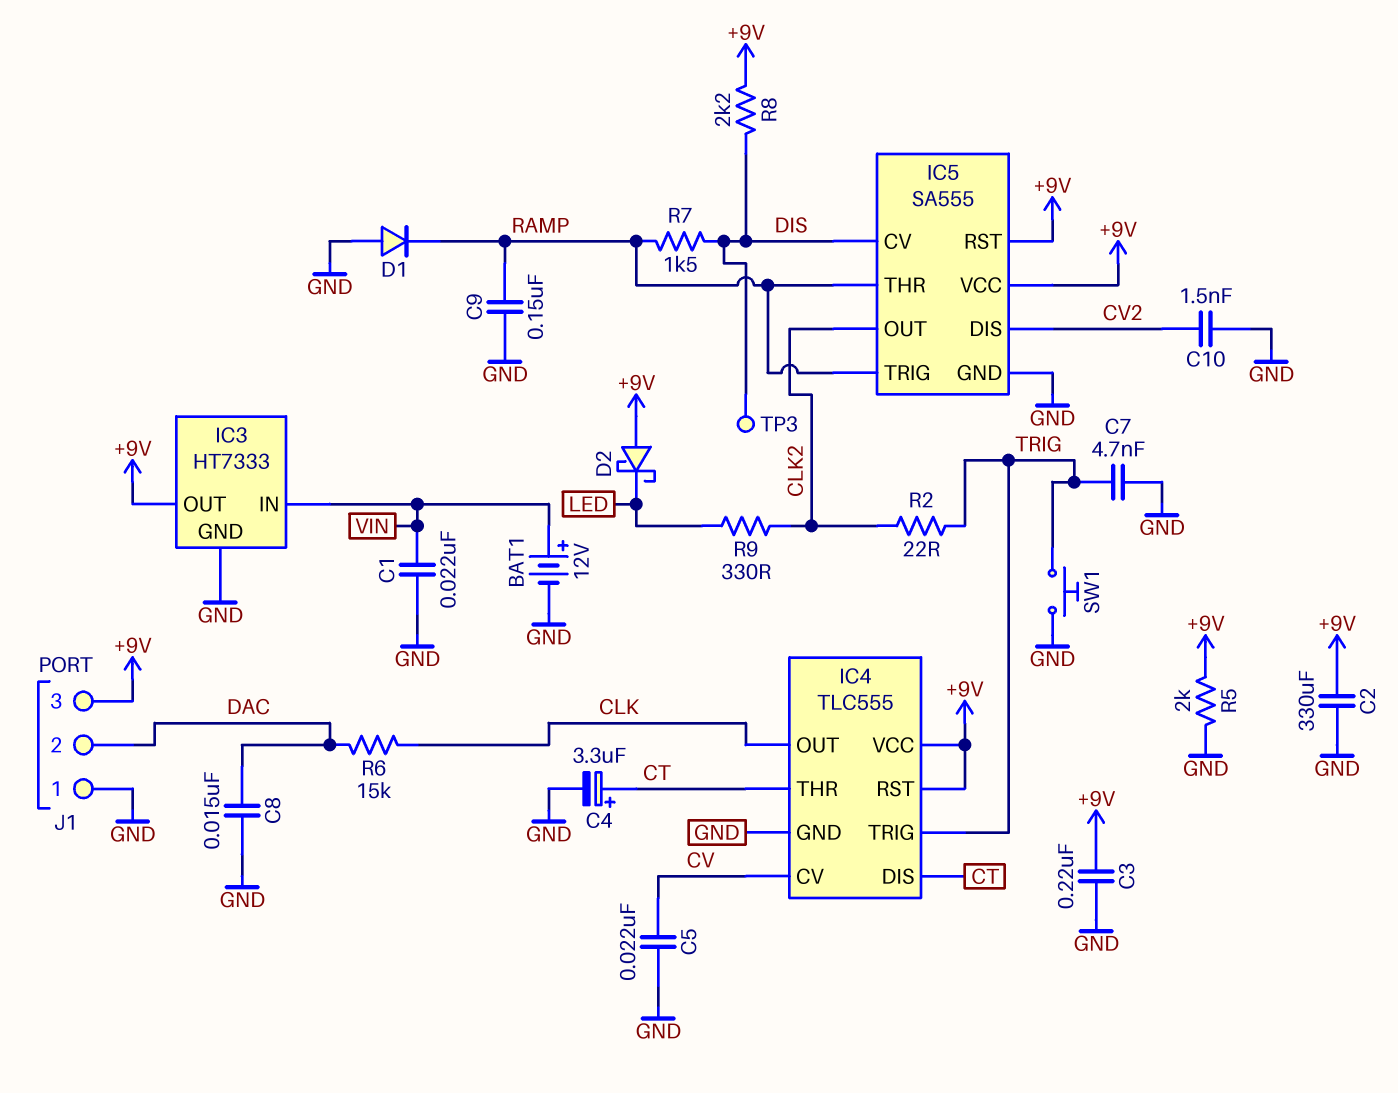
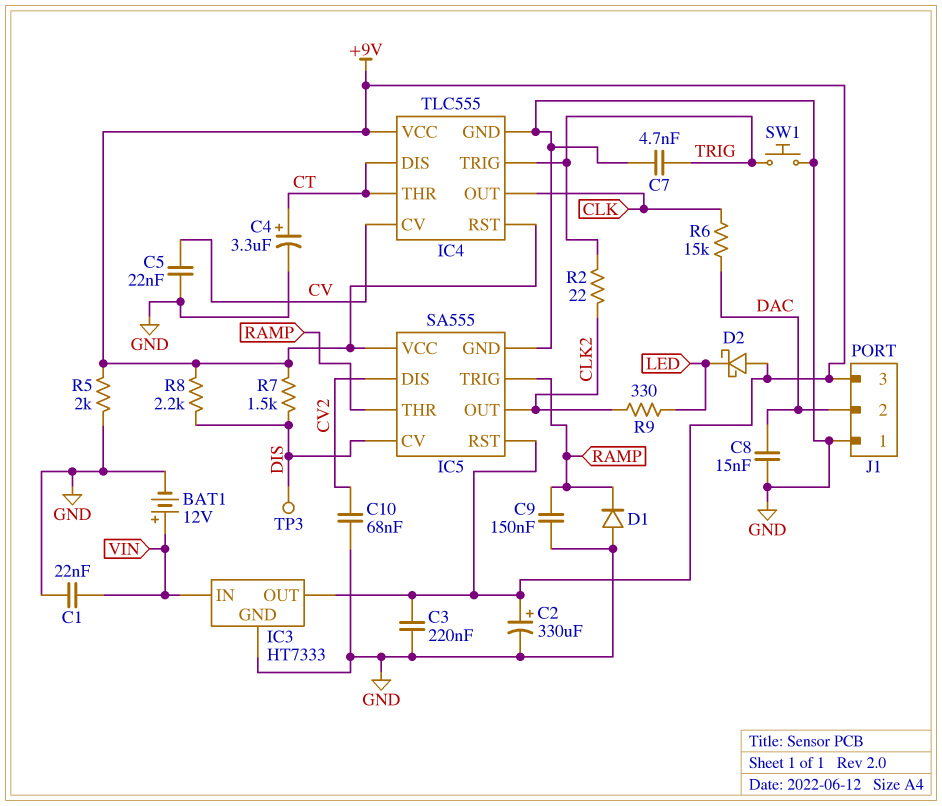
C2: 330uF (+9V, GND) -> 330uF (plus +9V, minus GND)
C10: 1.5nF (CV2, GND) -> 68nF (CV2, GND)
R7: 1.5k (DIS, RAMP) -> 1.5k (+9V, DIS)

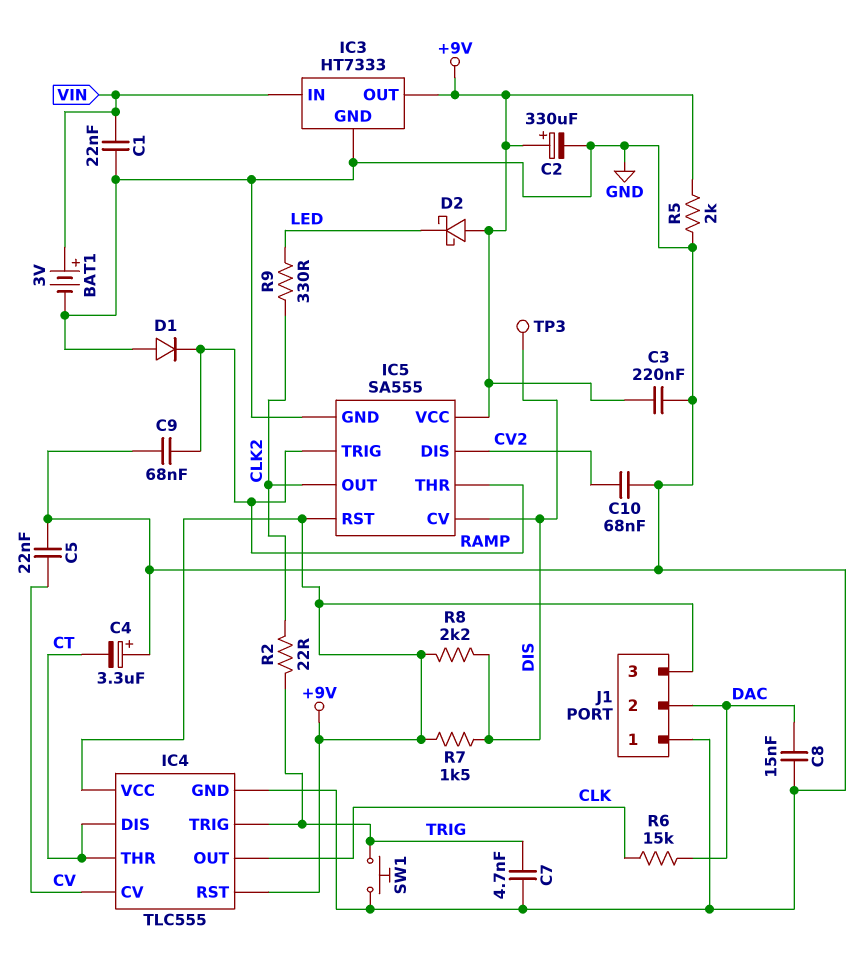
BAT1: 12V (plus VIN, minus GND) -> 3V (plus VIN, minus GND)
C4: 3.3uF (plus CT, minus GND) -> 3.3uF (plus GND, minus CT)
C9: 150nF (GND, RAMP) -> 68nF (GND, RAMP)

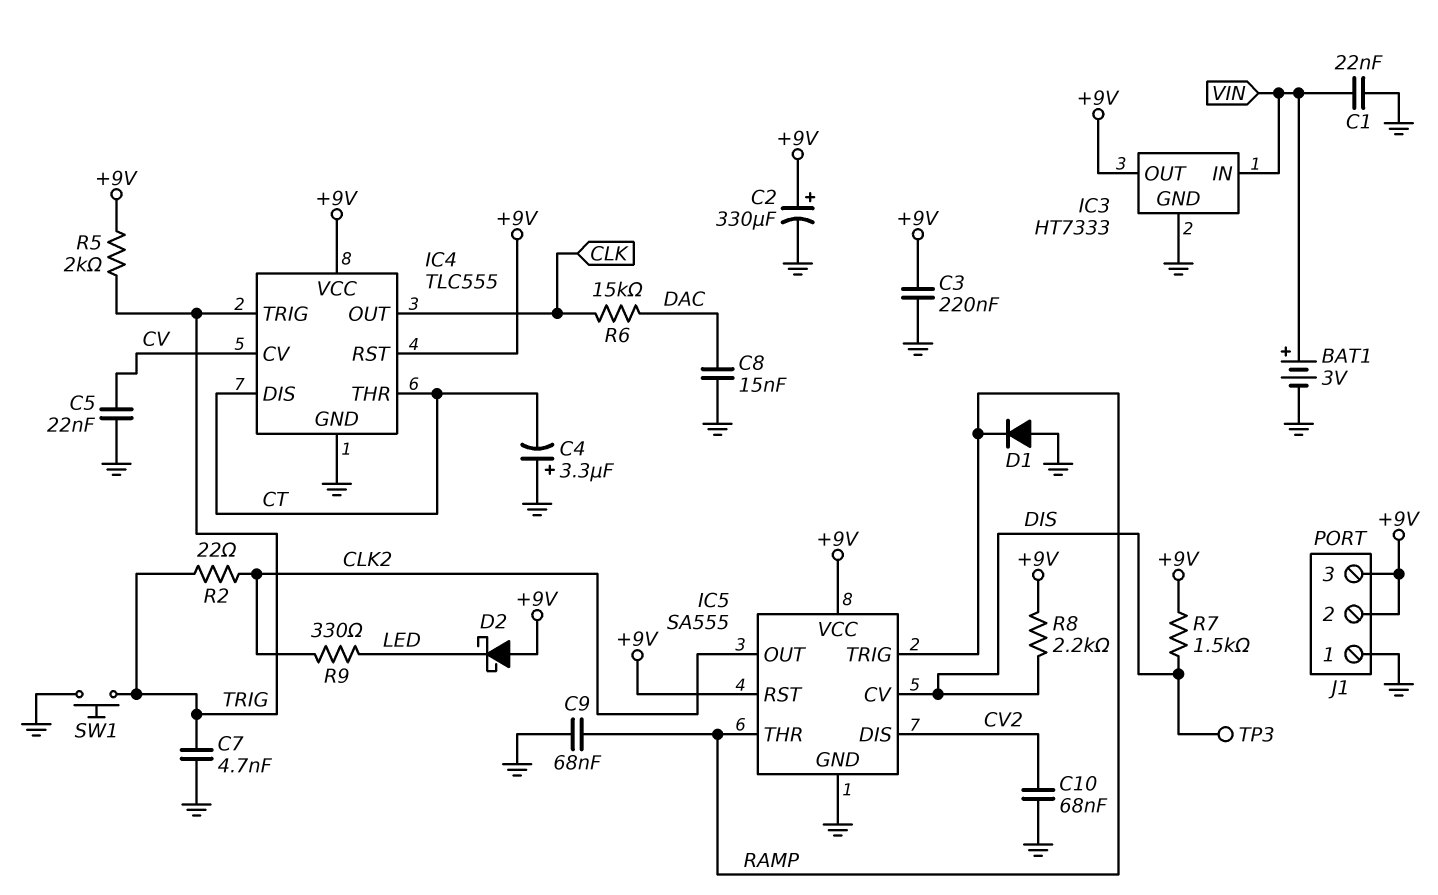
J1 pin 2: DAC -> +9V
R5: 2k (+9V, GND) -> 2k (+9V, TRIG)

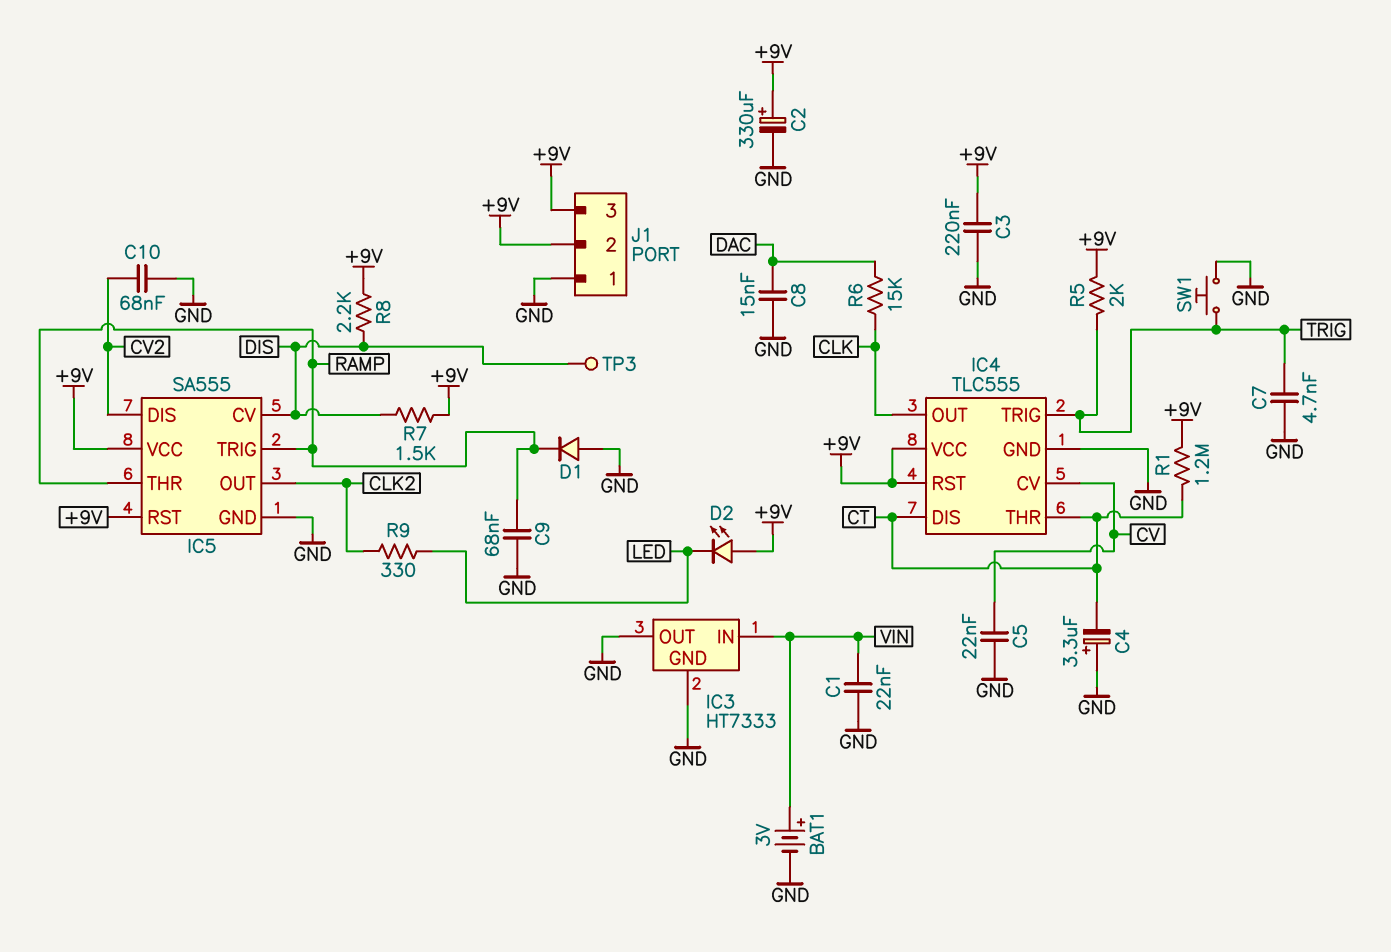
D2: schottky (A +9V, K LED) -> LED (A +9V, K LED)
IC3 pin OUT: +9V -> GND
R1: none -> 1.2M (+9V, CT)
R2: 22 (CLK2, TRIG) -> none

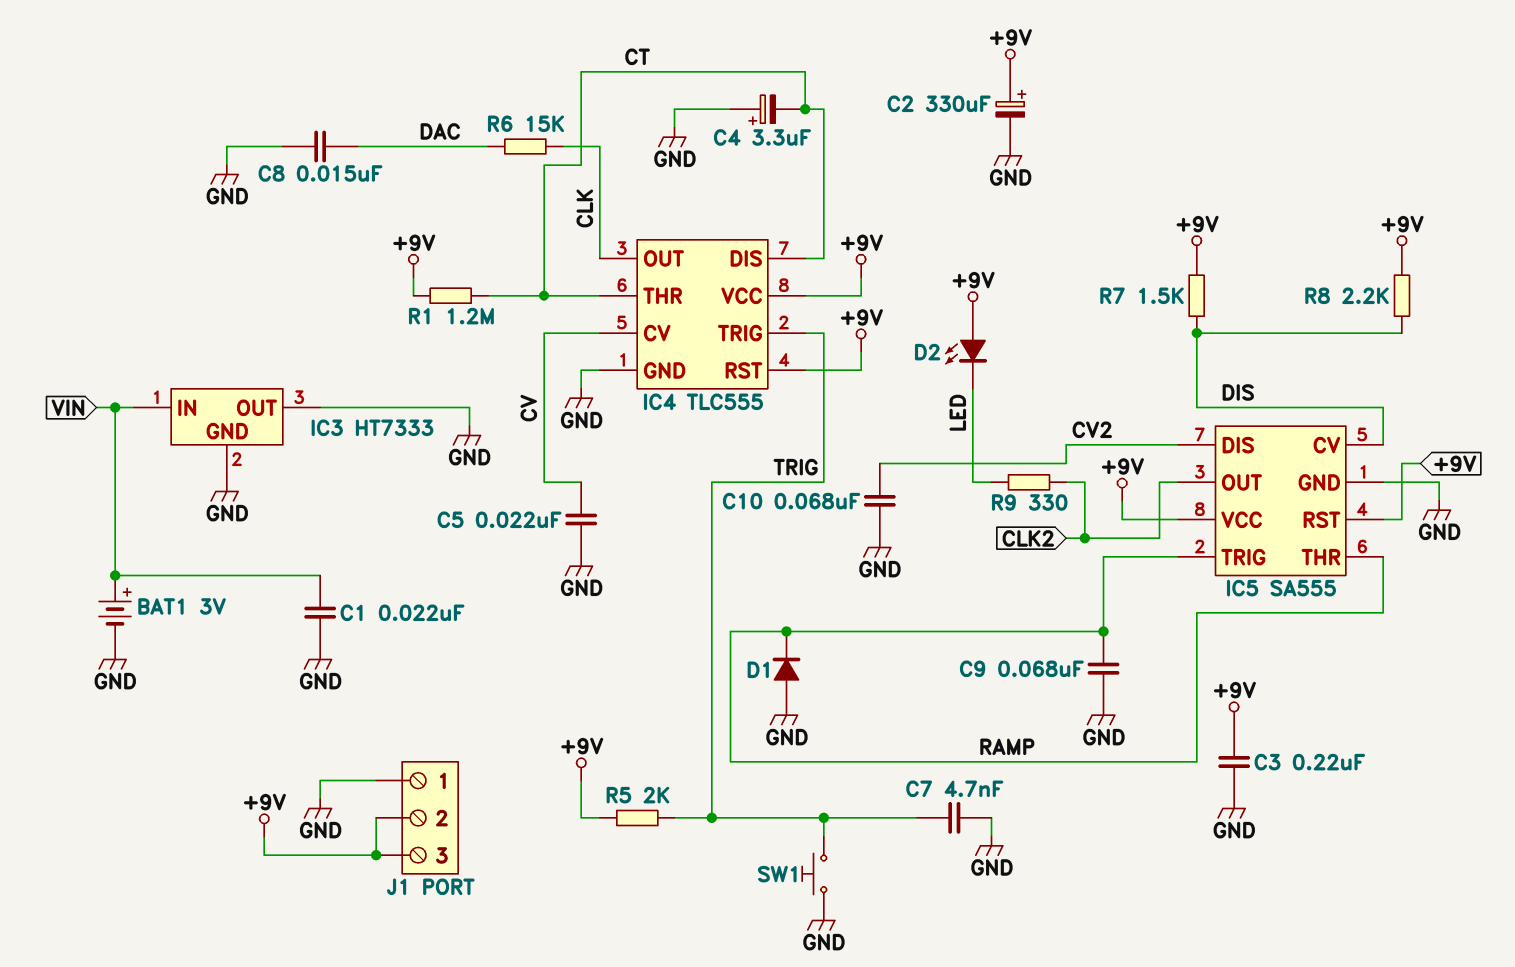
TP3: test point (DIS) -> none

